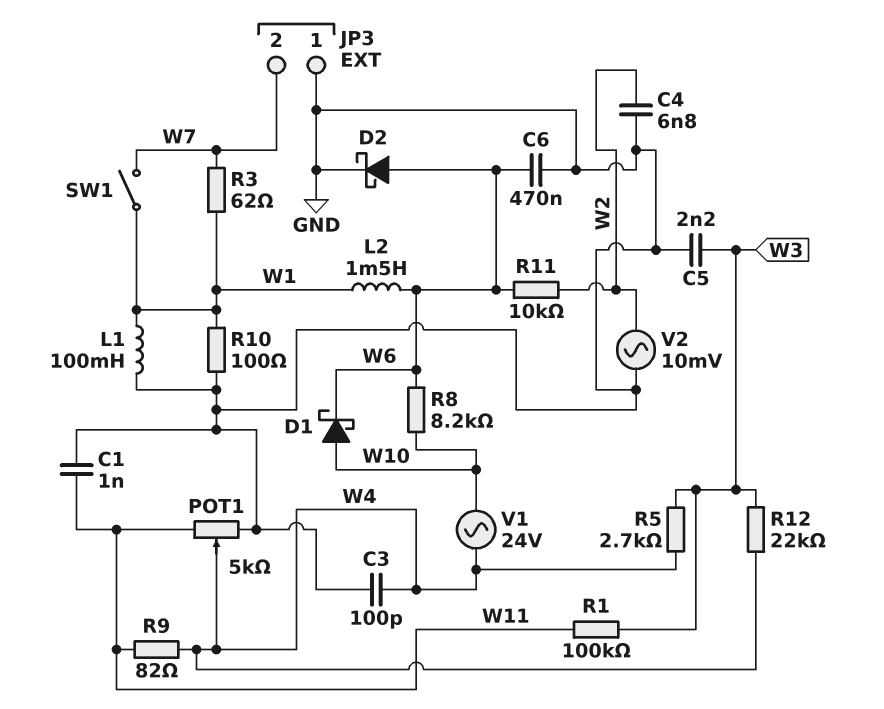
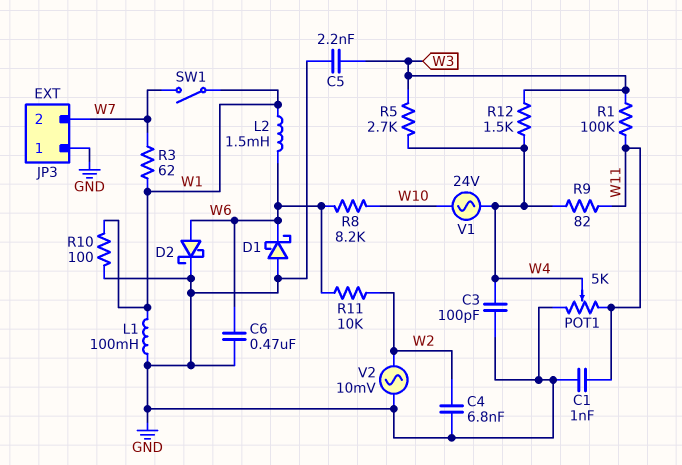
D1: schottky (A W10, K W6) -> schottky (A GND, K W6)
R12: 22k (W3, W4) -> 1.5k (W3, W4)

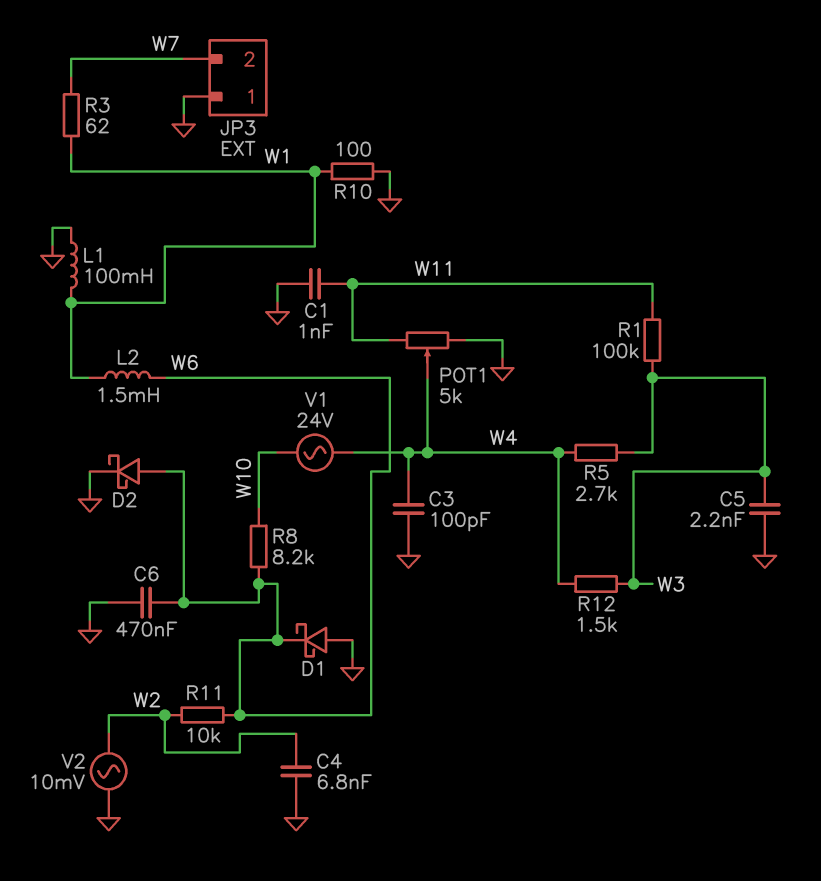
R9: 82 (W4, W11) -> none
SW1: switch (W1, W7) -> none

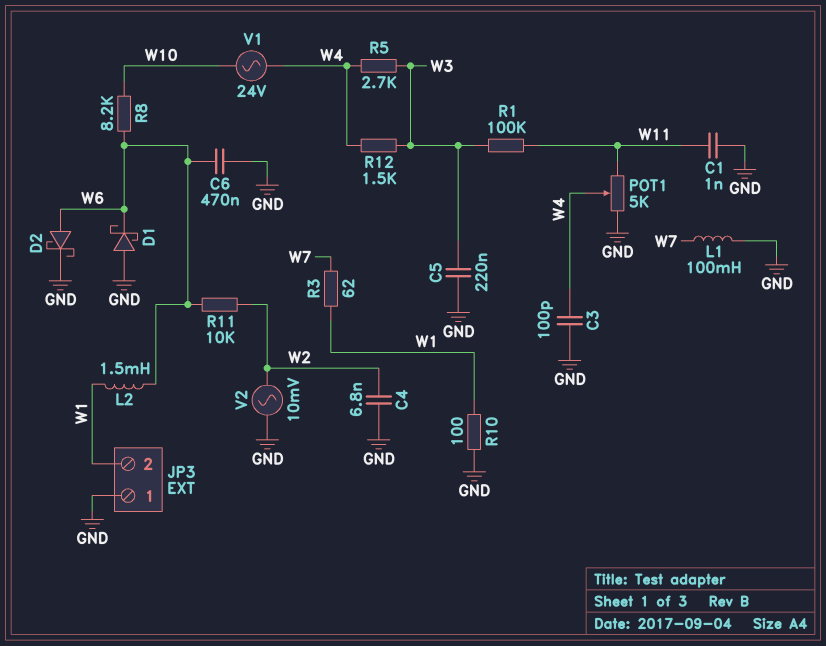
C5: 2.2nF (GND, W3) -> 220nF (GND, W3)
JP3 pin 2: W7 -> W1
L1: 100mH (GND, W1) -> 100mH (GND, W7)

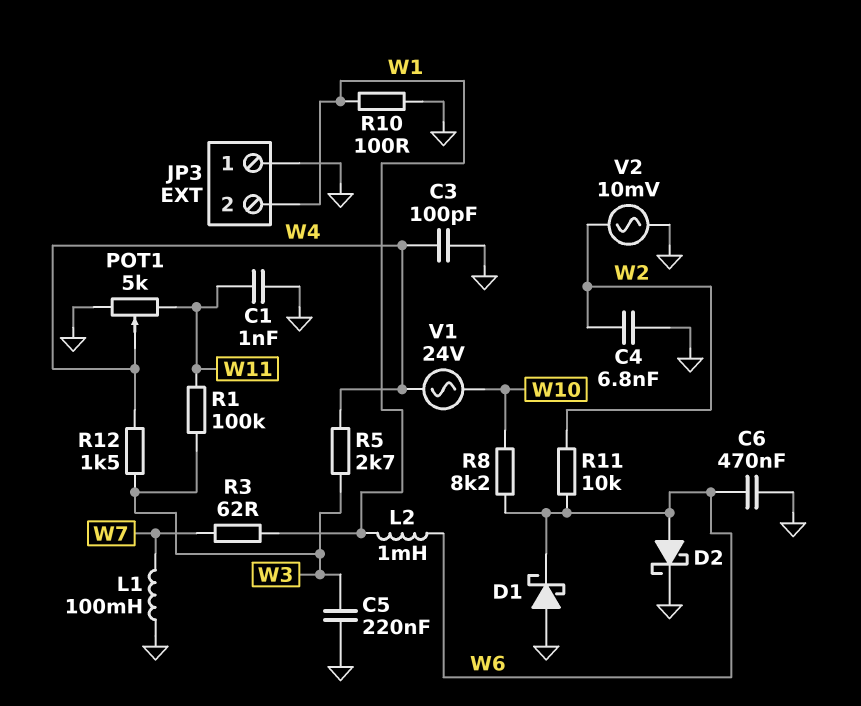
L2: 1.5mH (W1, W6) -> 1mH (W1, W6)

